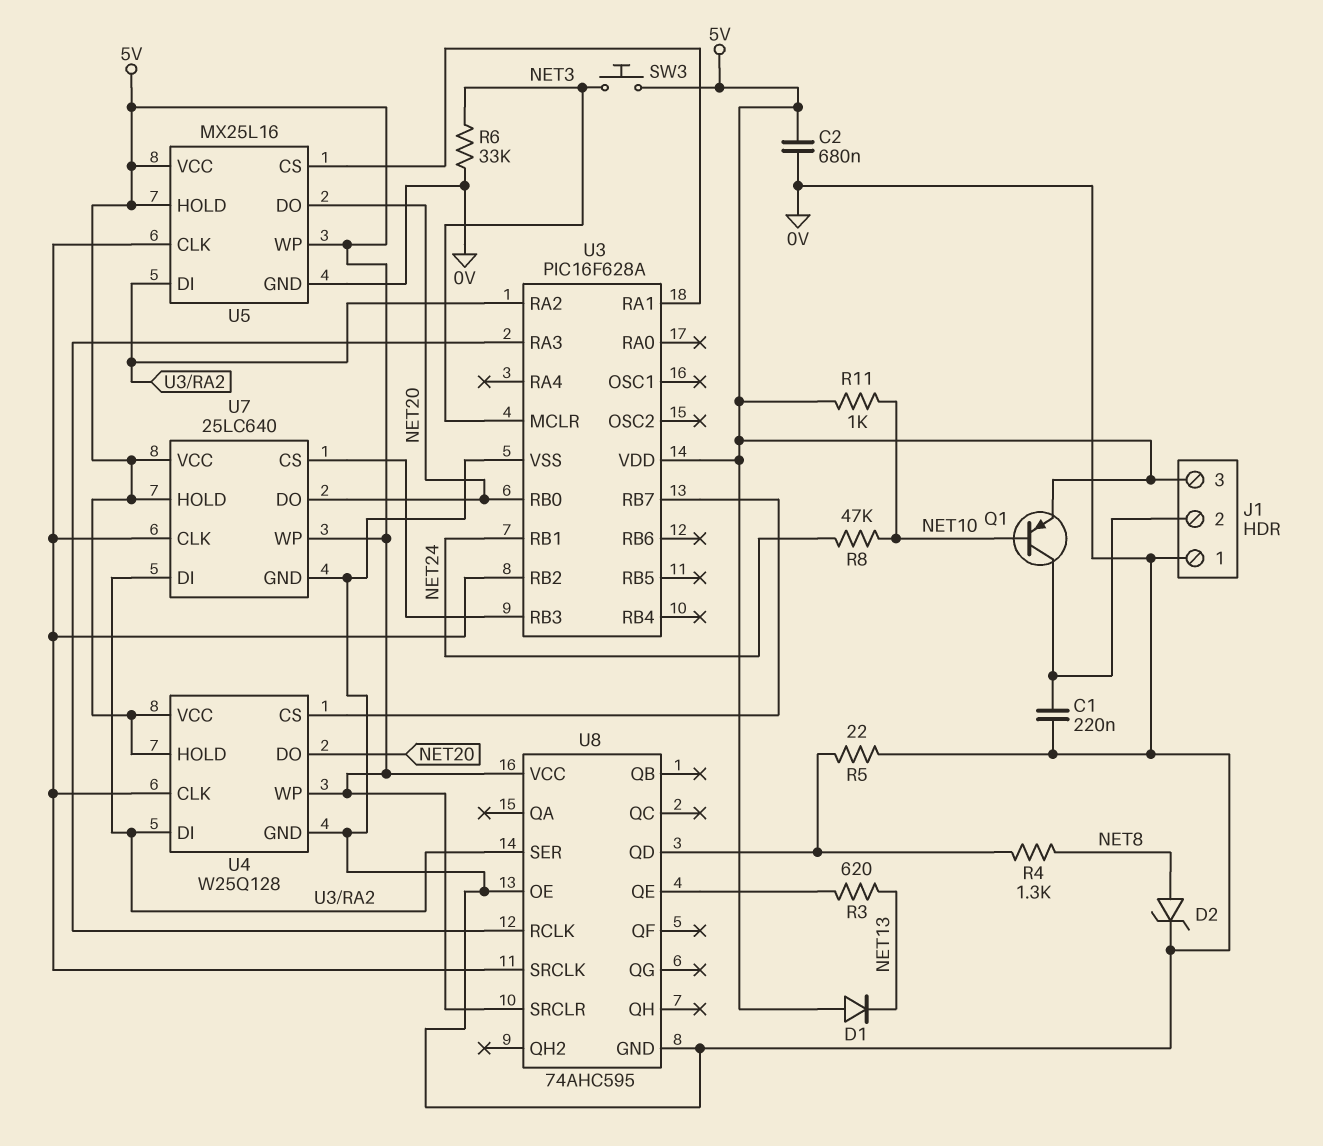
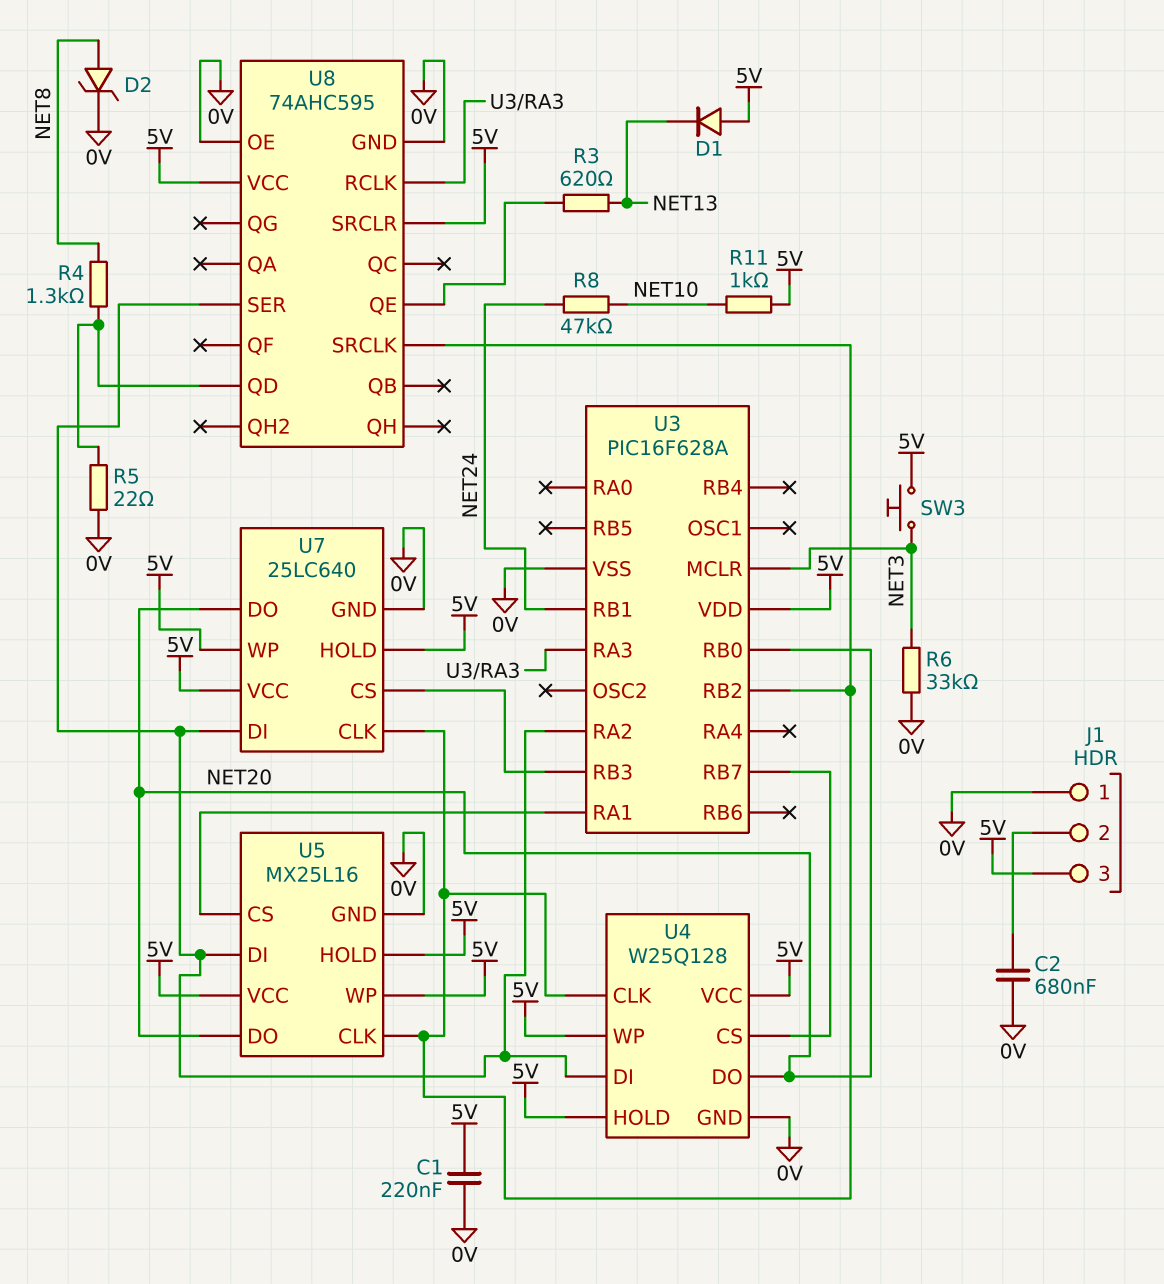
C1: 220nF (0V, J1/2) -> 220nF (0V, 5V)
C2: 680nF (0V, 5V) -> 680nF (0V, J1/2)
Q1: PNP (B NET10, C J1/2, E 5V) -> none

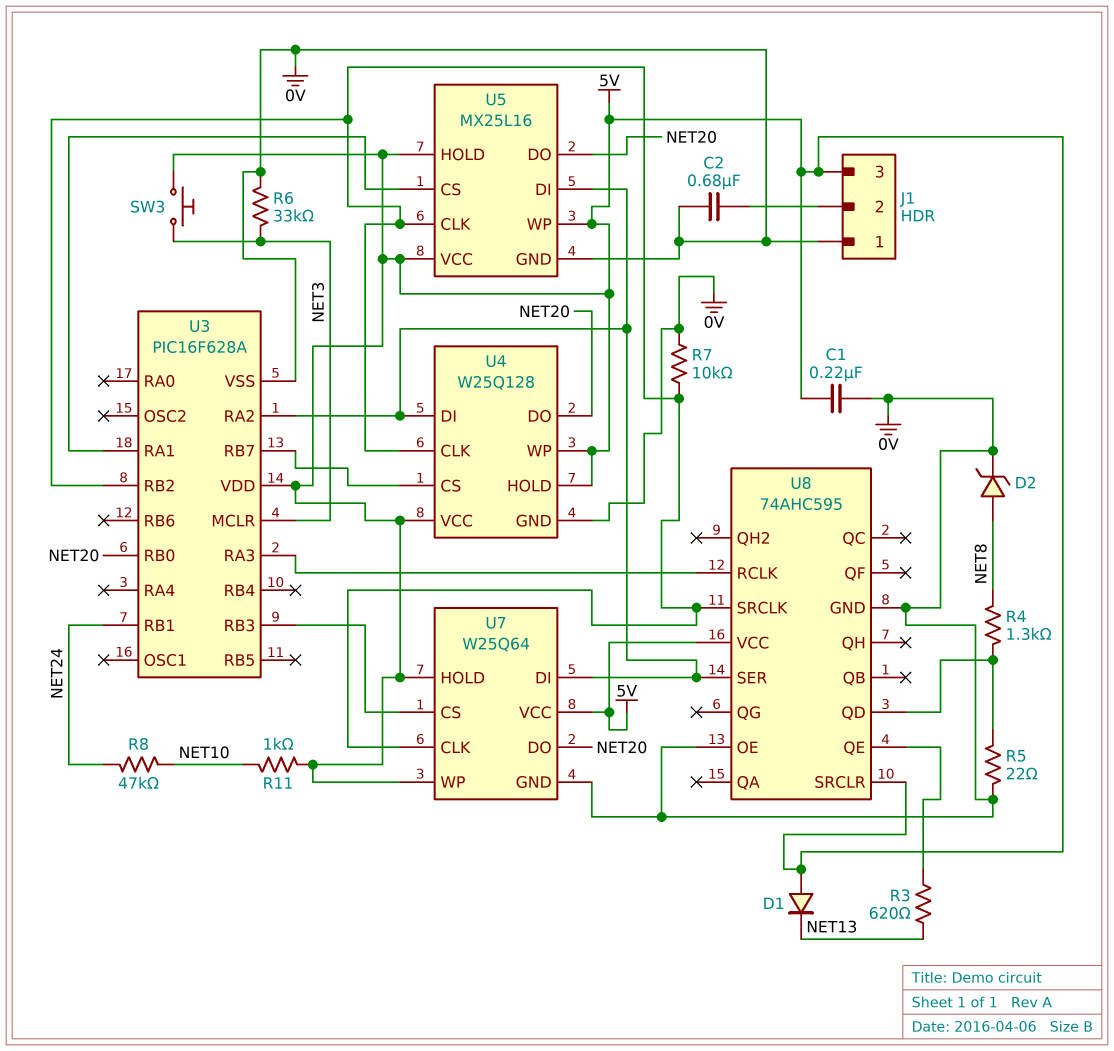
R7: none -> 10k (0V, U3/RB2)
U7: 25LC640 -> W25Q64

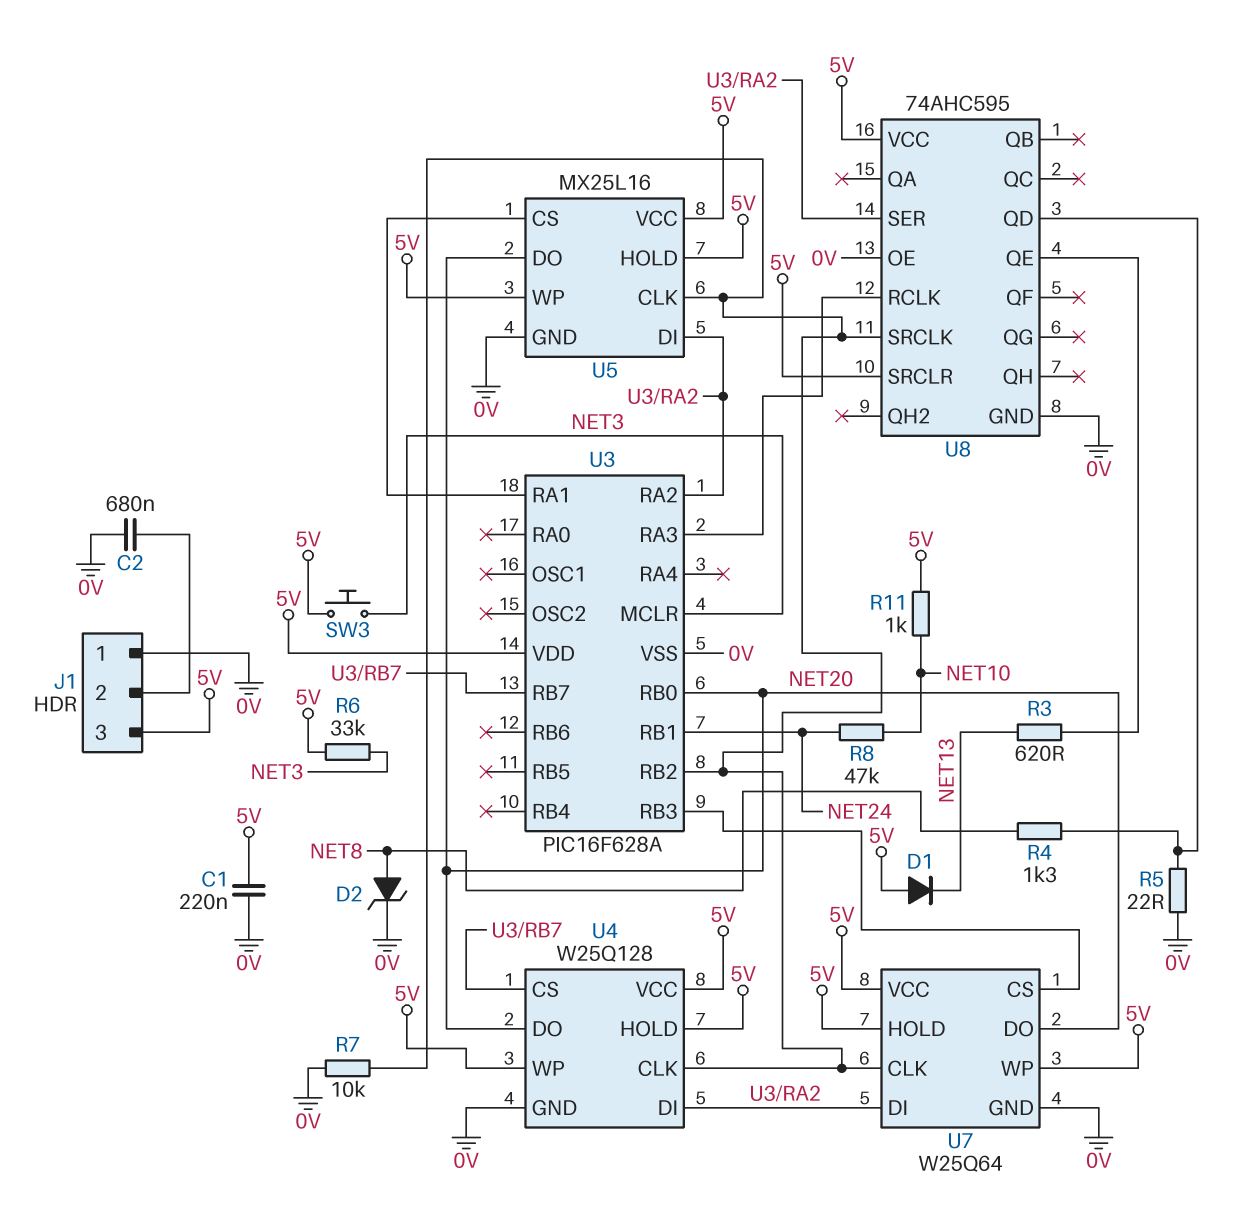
R6: 33k (0V, NET3) -> 33k (5V, NET3)

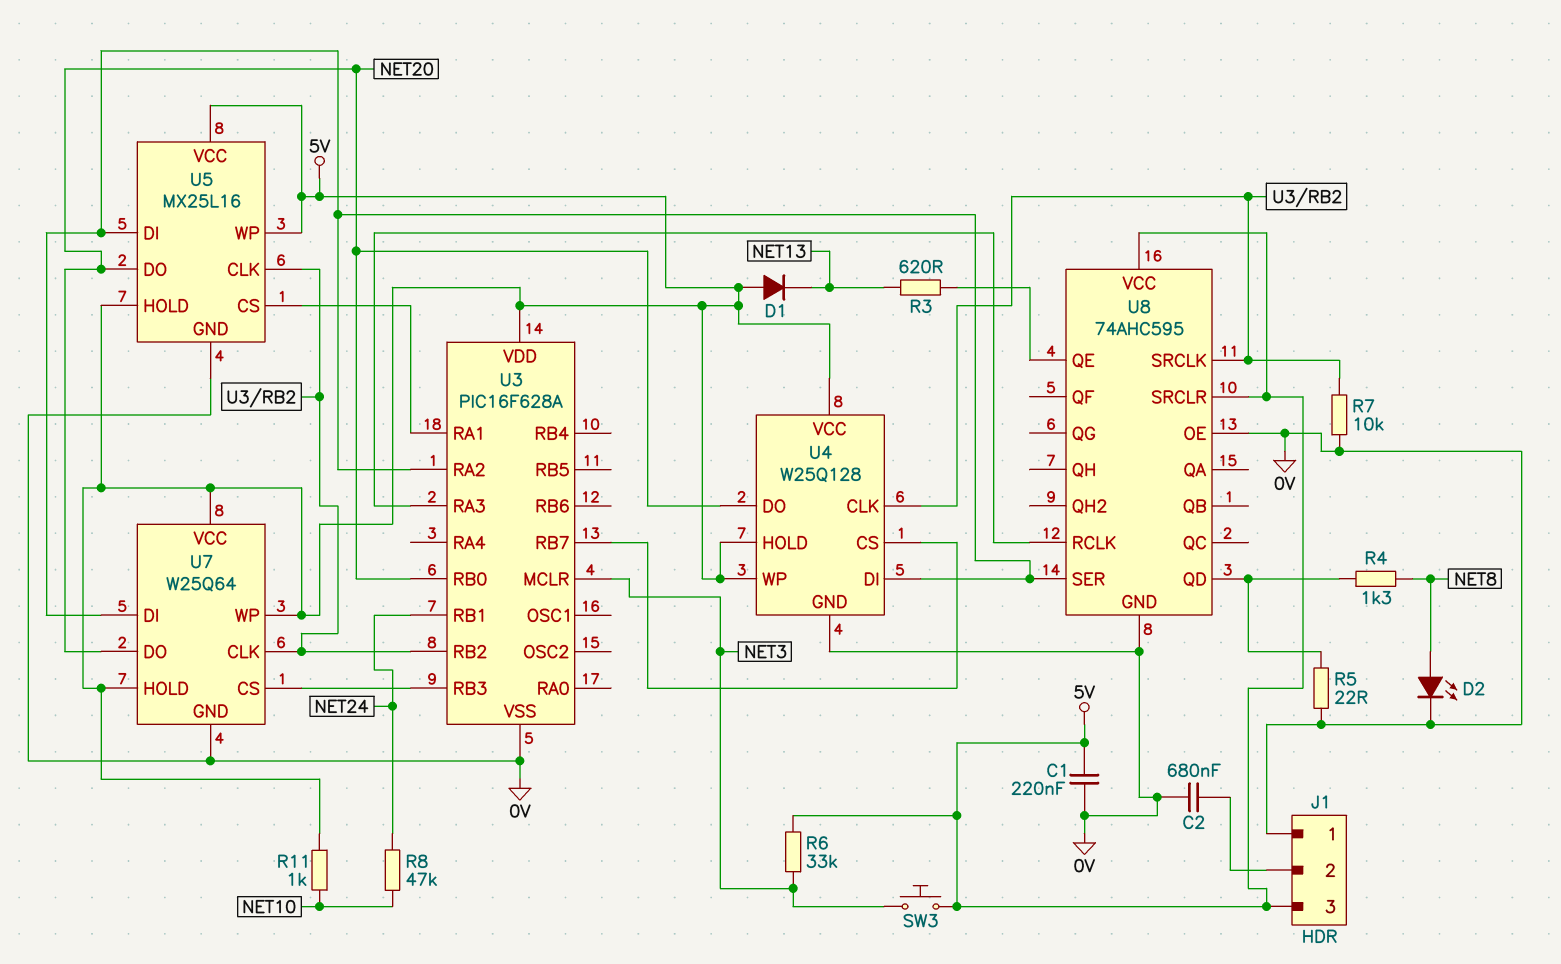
D2: zener (A NET8, K 0V) -> LED (A NET8, K 0V)

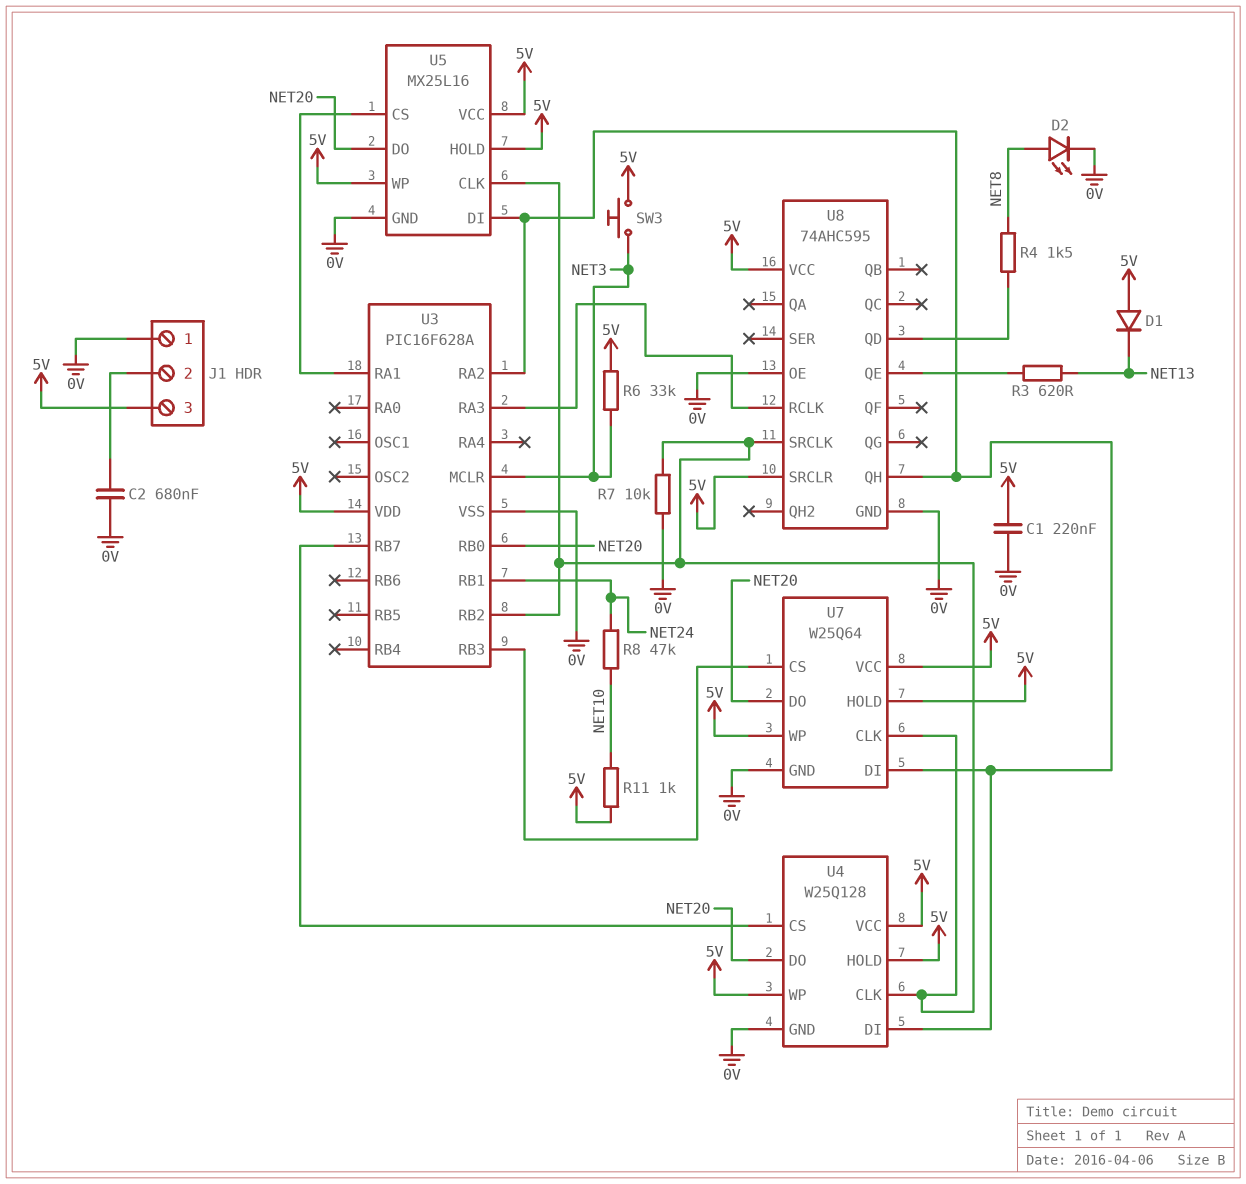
R4: 1.3k (NET8, U8/QD) -> 1.5k (NET8, U8/QD)
R5: 22 (0V, U8/QD) -> none
U8 pin QH: none -> U3/RA2
U8 pin SER: U3/RA2 -> none

